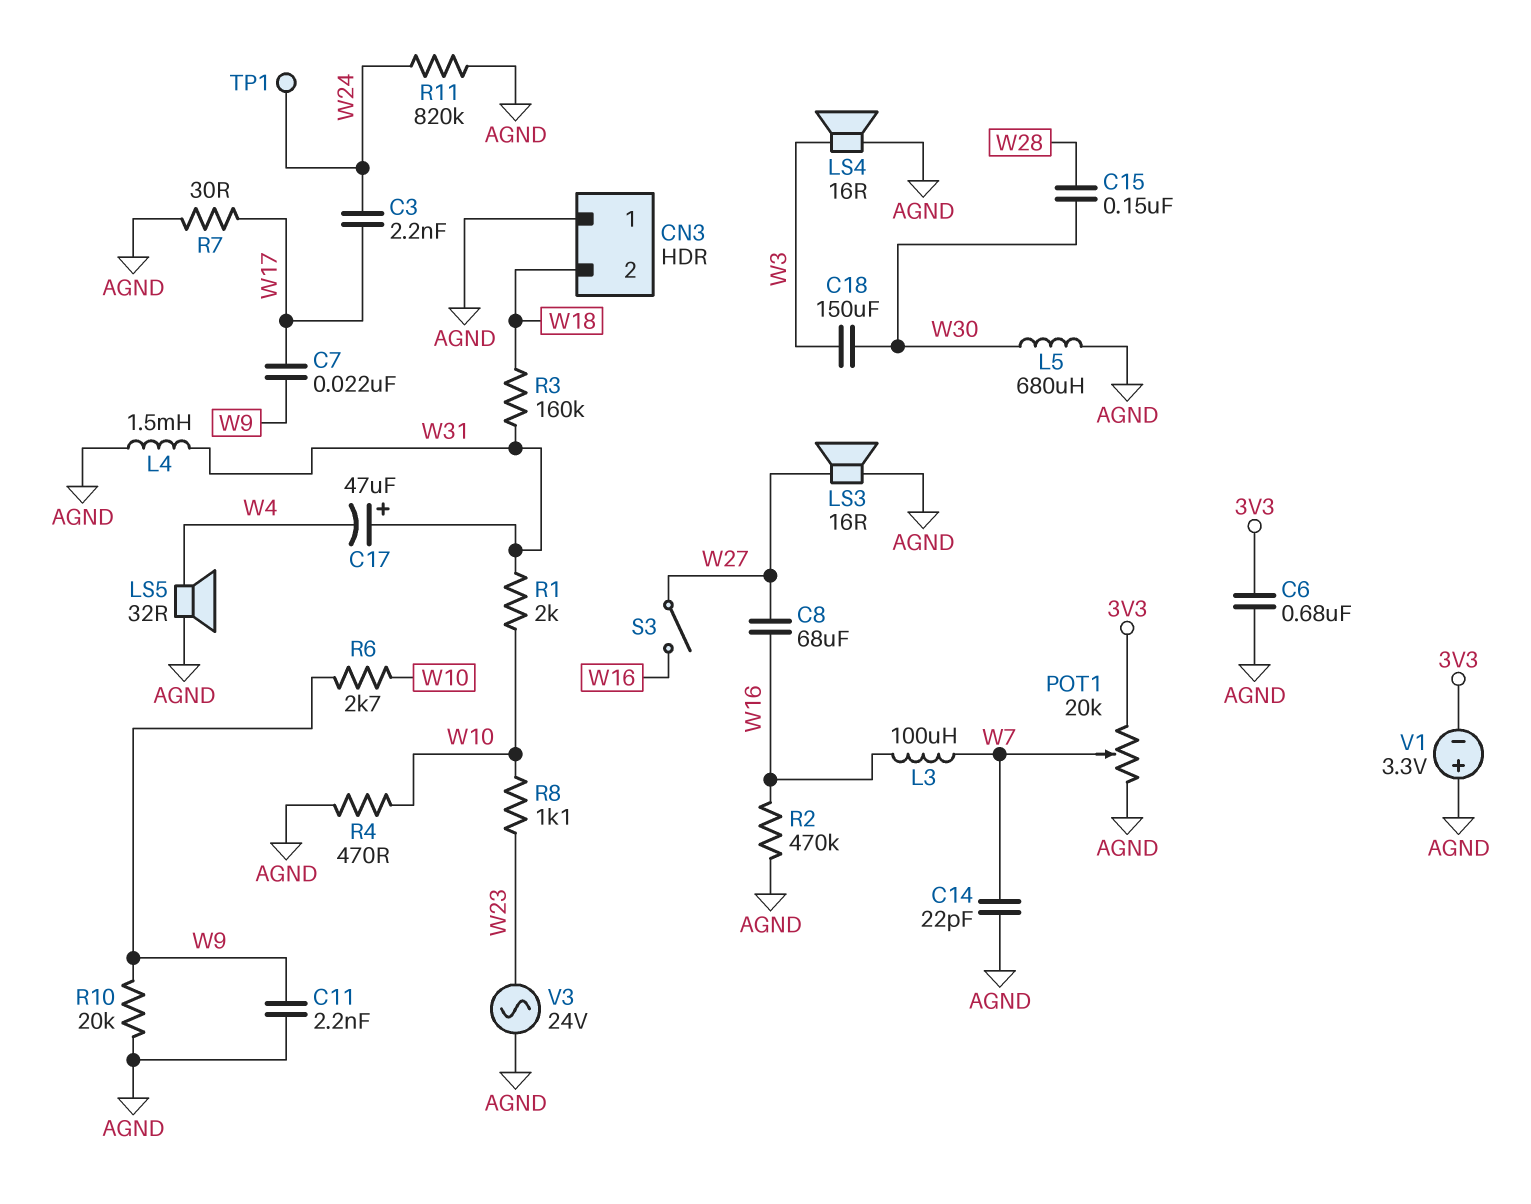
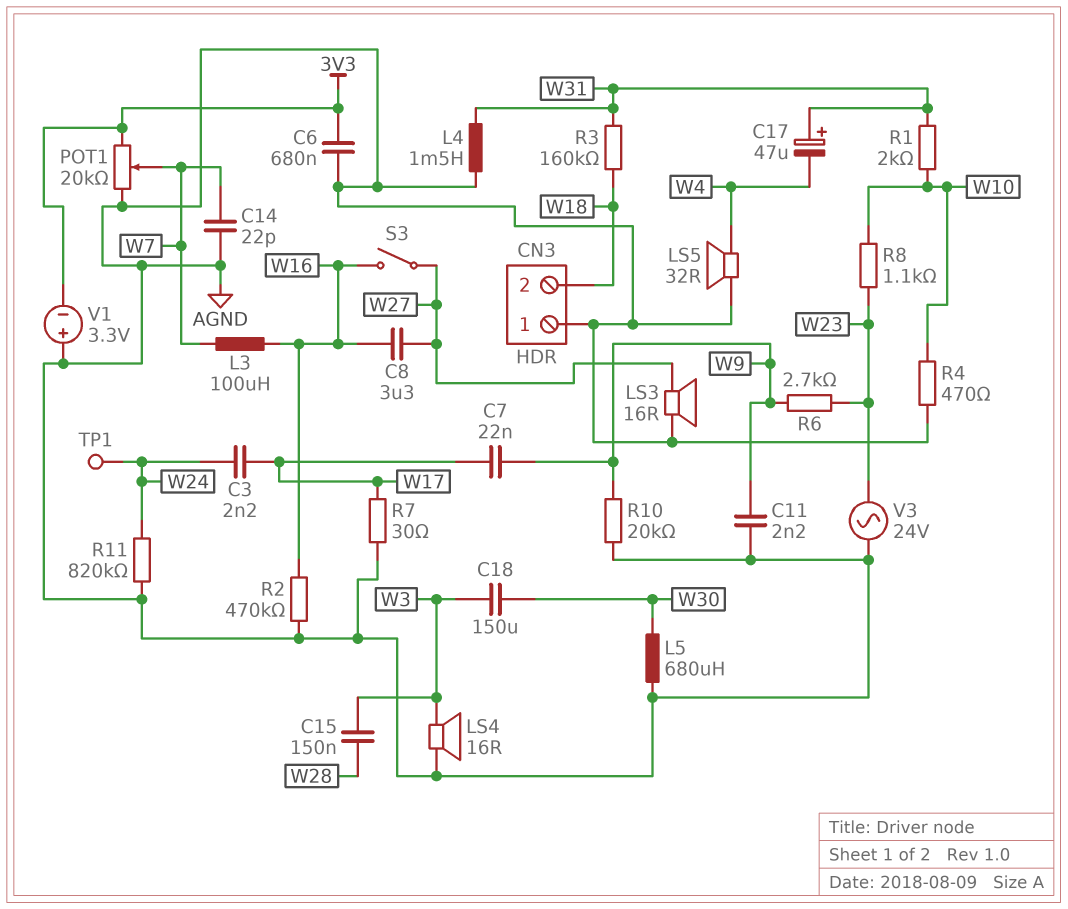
C8: 68uF (W16, W27) -> 3.3uF (W16, W27)
C15: 150nF (W28, W30) -> 150nF (W3, W28)
R6: 2.7k (W9, W10) -> 2.7k (W9, W23)

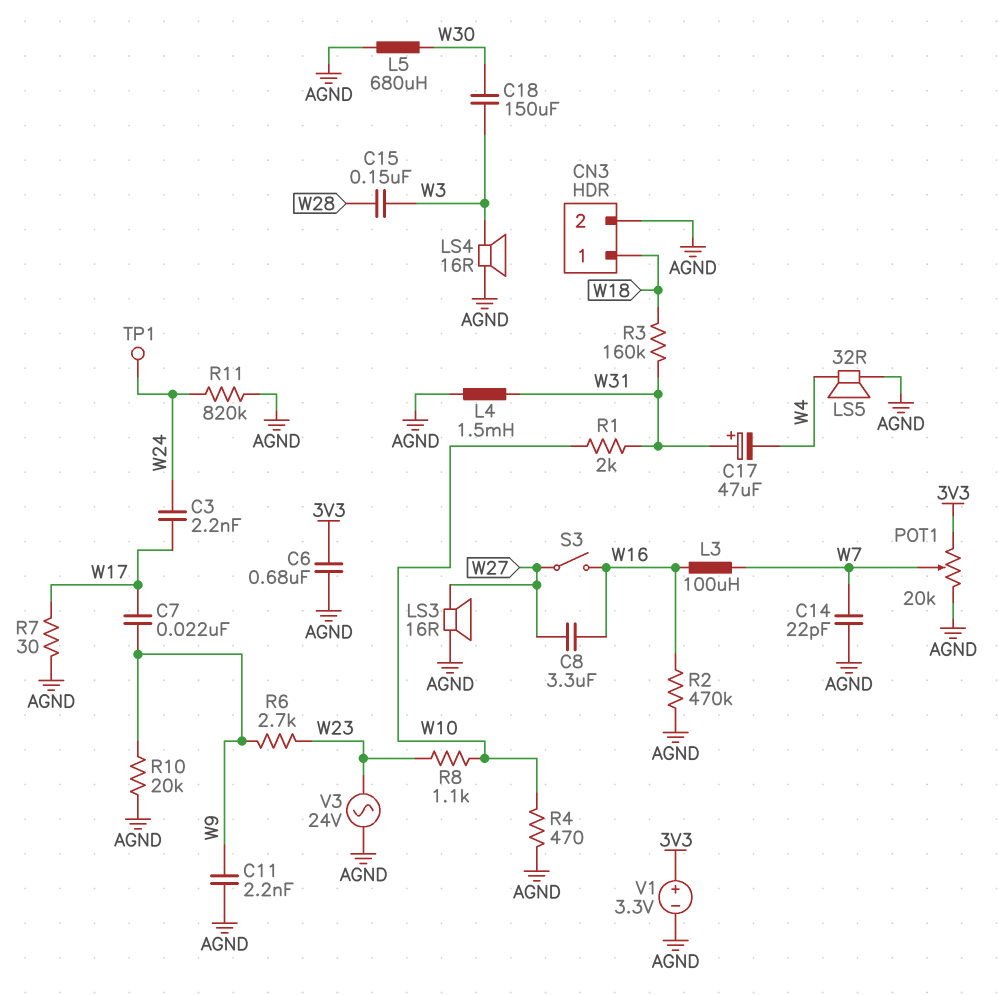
CN3 pin 1: AGND -> W18
CN3 pin 2: W18 -> AGND
V1: 3.3V (plus AGND, minus 3V3) -> 3.3V (plus 3V3, minus AGND)

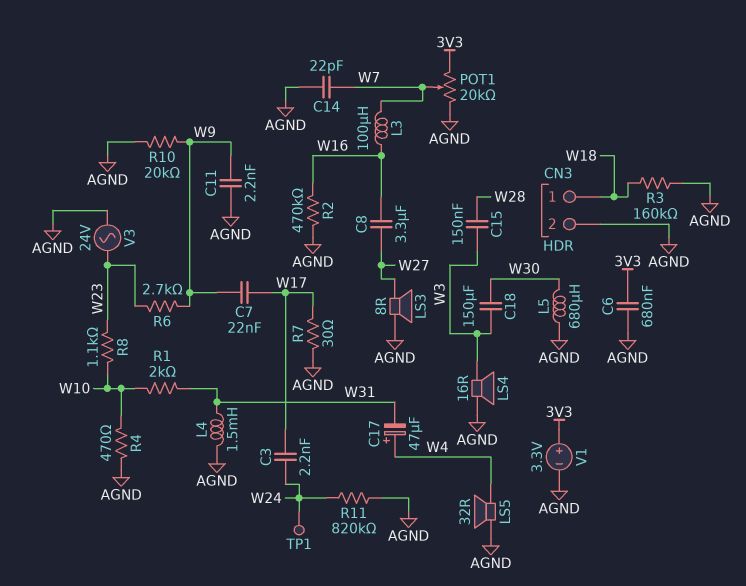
C17: 47uF (plus W31, minus W4) -> 47uF (plus W4, minus W31)
LS3: speaker 16R (AGND, W27) -> speaker 8R (AGND, W27)
R3: 160k (W18, W31) -> 160k (AGND, W18)
S3: switch (W16, W27) -> none

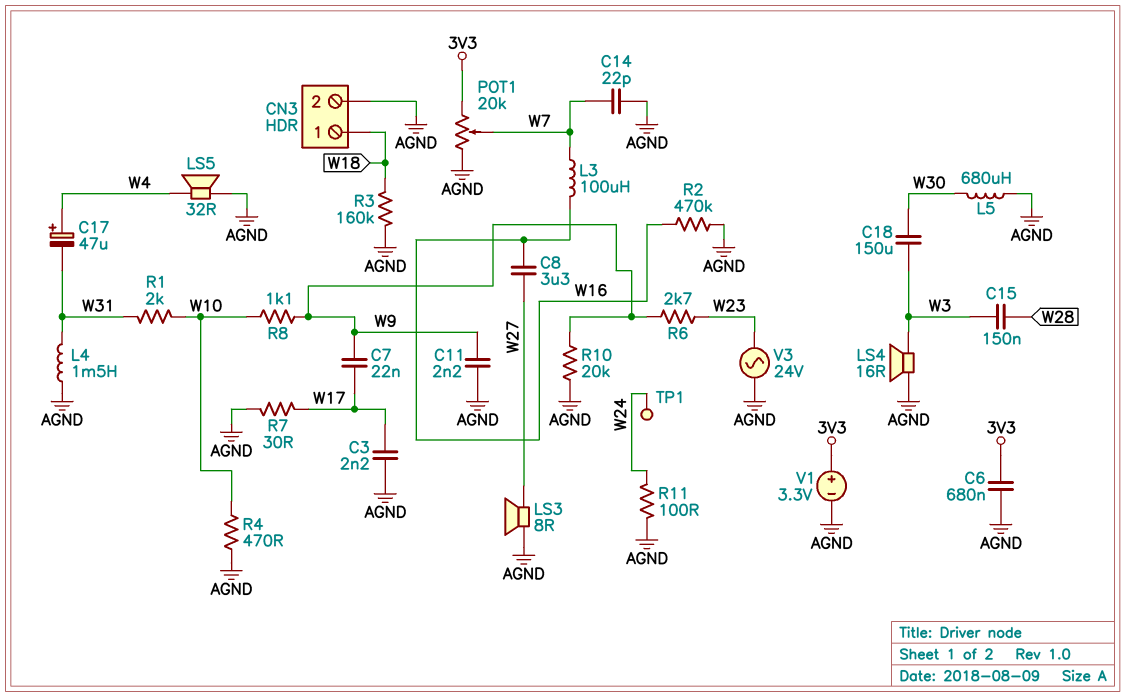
C3: 2.2nF (W17, W24) -> 2.2nF (AGND, W17)
R8: 1.1k (W10, W23) -> 1.1k (W9, W10)
R11: 820k (AGND, W24) -> 100 (AGND, W24)

